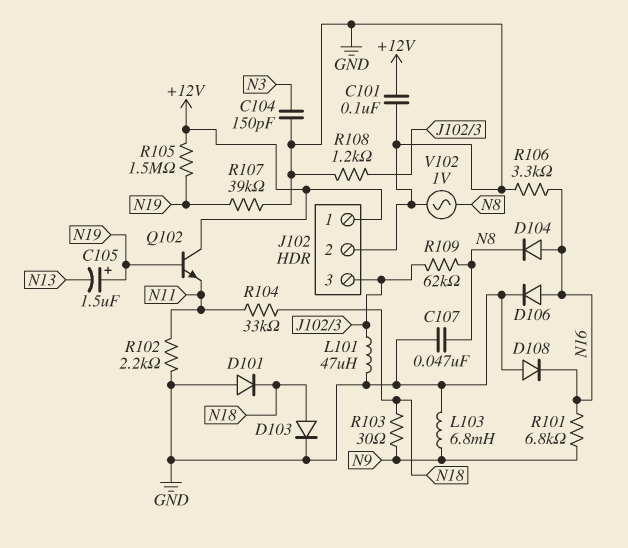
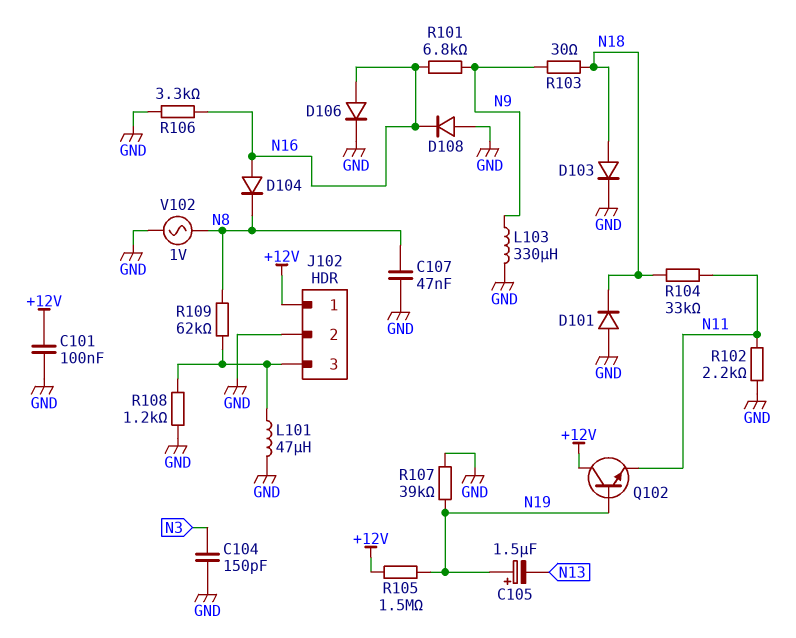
L103: 6.8mH (GND, N9) -> 330uH (GND, N9)

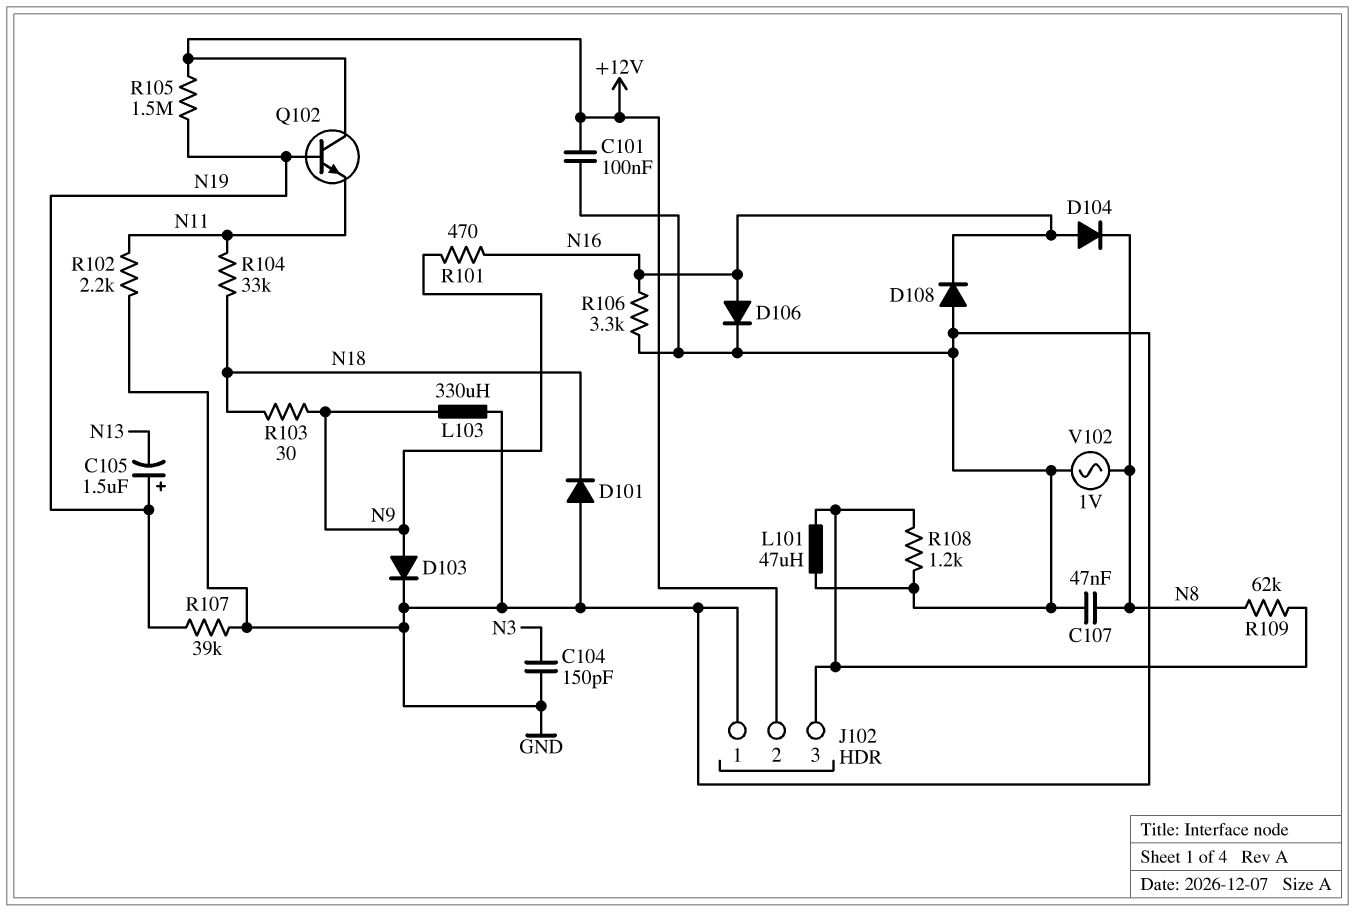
D103: diode (A N18, K GND) -> diode (A N9, K GND)
J102 pin 1: +12V -> GND
J102 pin 2: GND -> +12V
R101: 6.8k (N9, N16) -> 470 (N9, N16)

